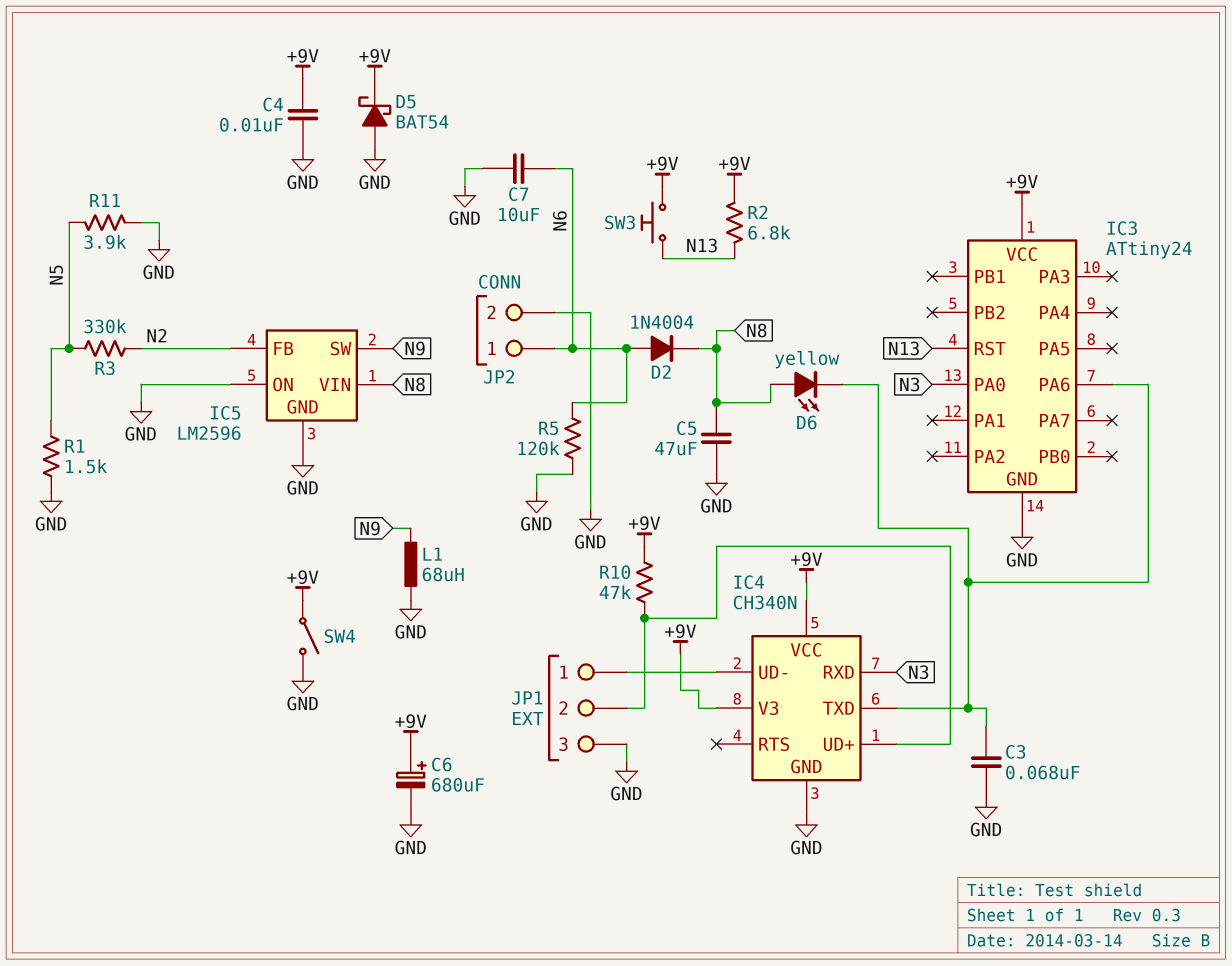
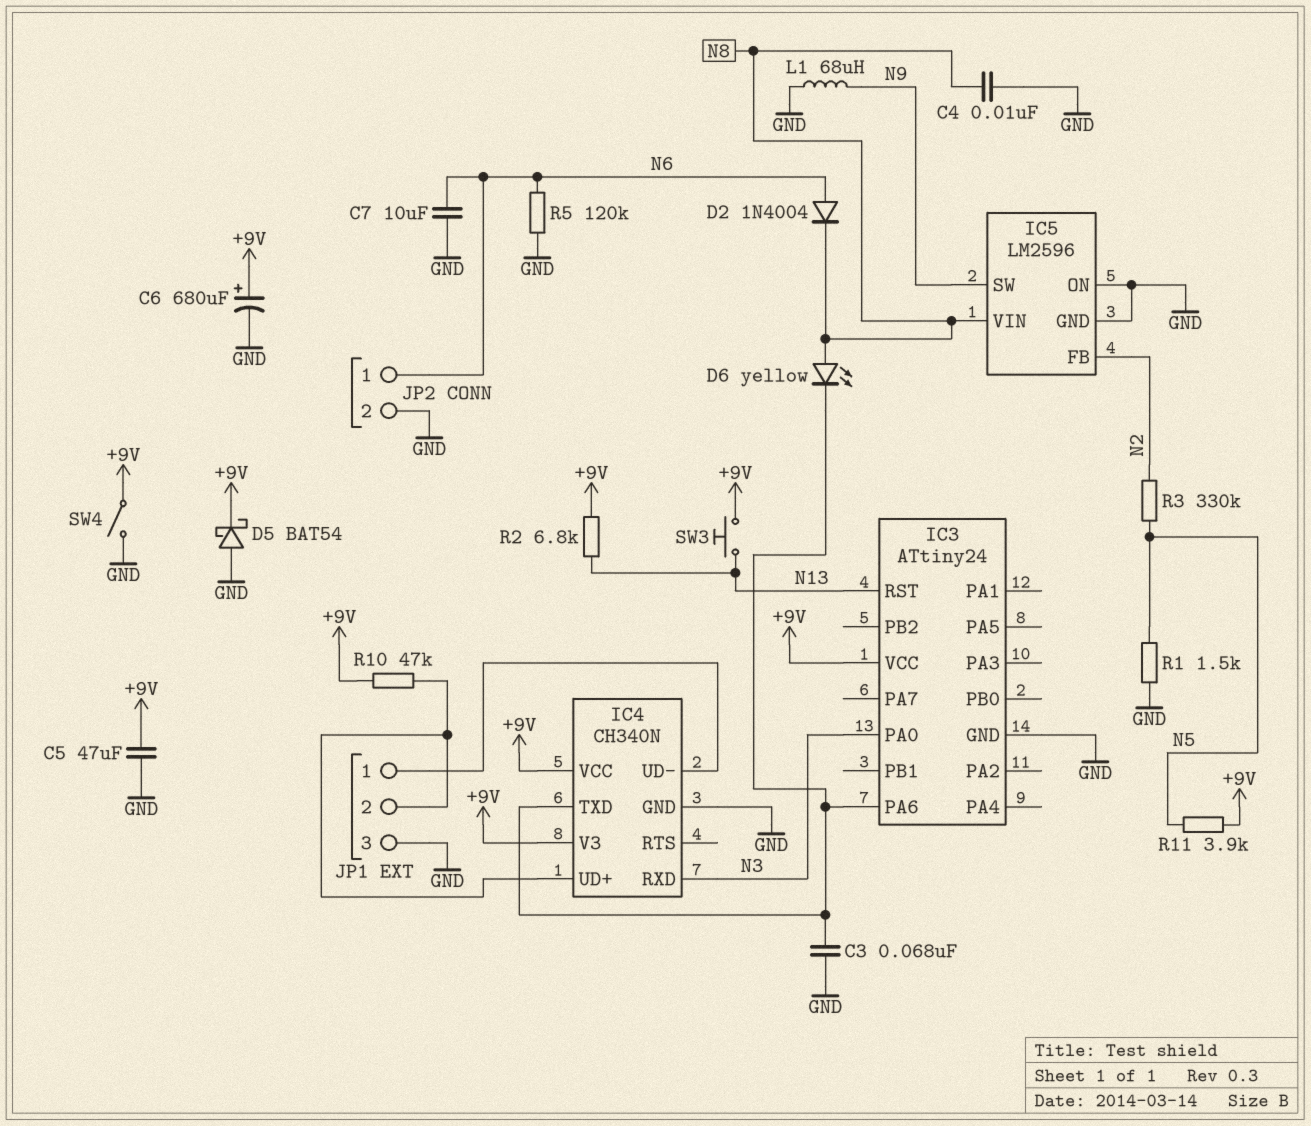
C4: 10nF (+9V, GND) -> 10nF (GND, N8)
C5: 47uF (GND, N8) -> 47uF (+9V, GND)
R11: 3.9k (GND, N5) -> 3.9k (+9V, N5)

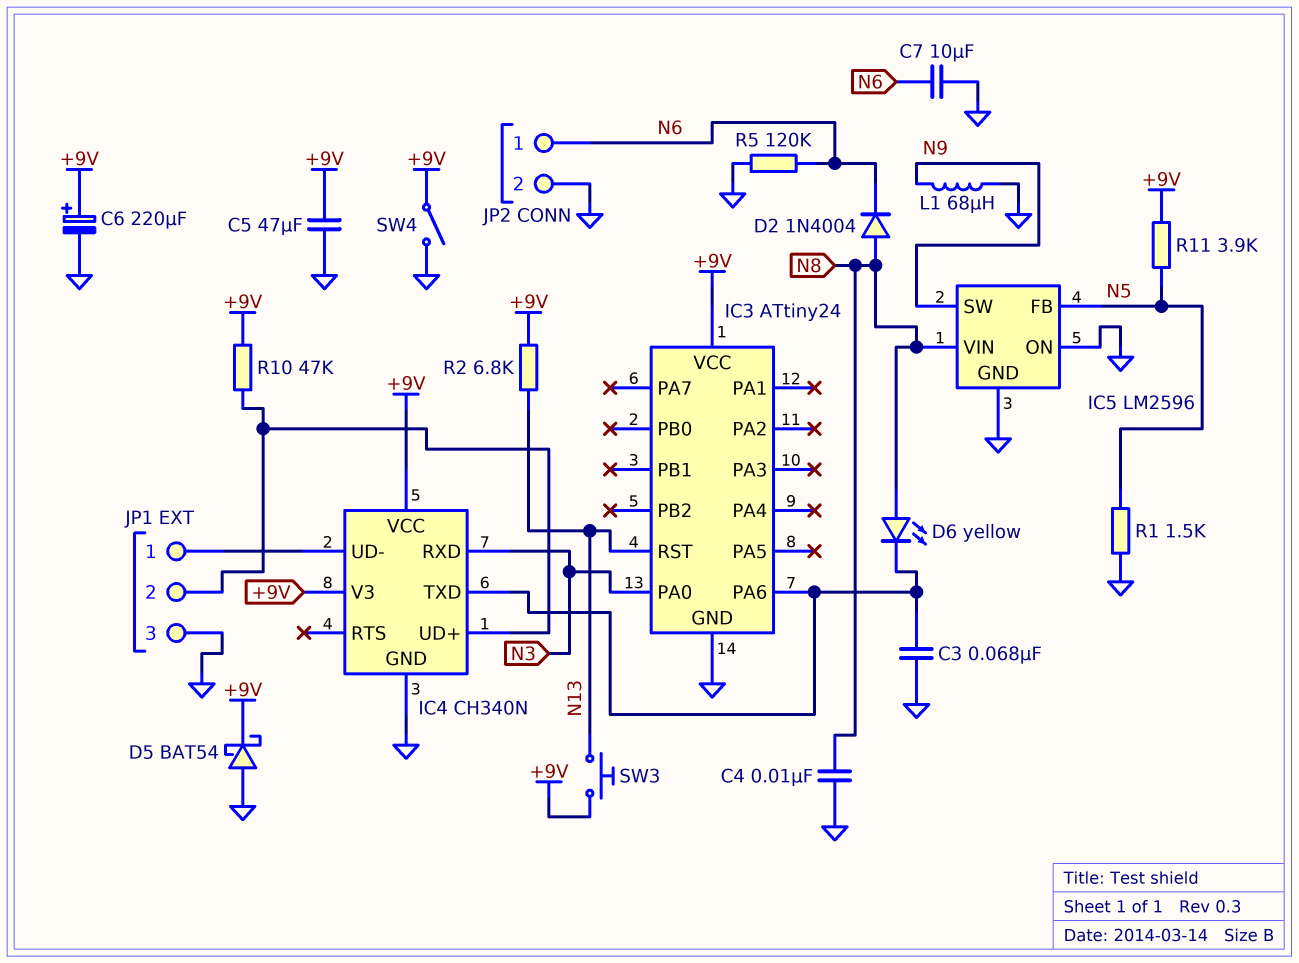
C6: 680uF (plus +9V, minus GND) -> 220uF (plus +9V, minus GND)
D2: diode 1N4004 (A N6, K N8) -> diode 1N4004 (A N8, K N6)
IC5 pin FB: N2 -> N5
R3: 330k (N2, N5) -> none

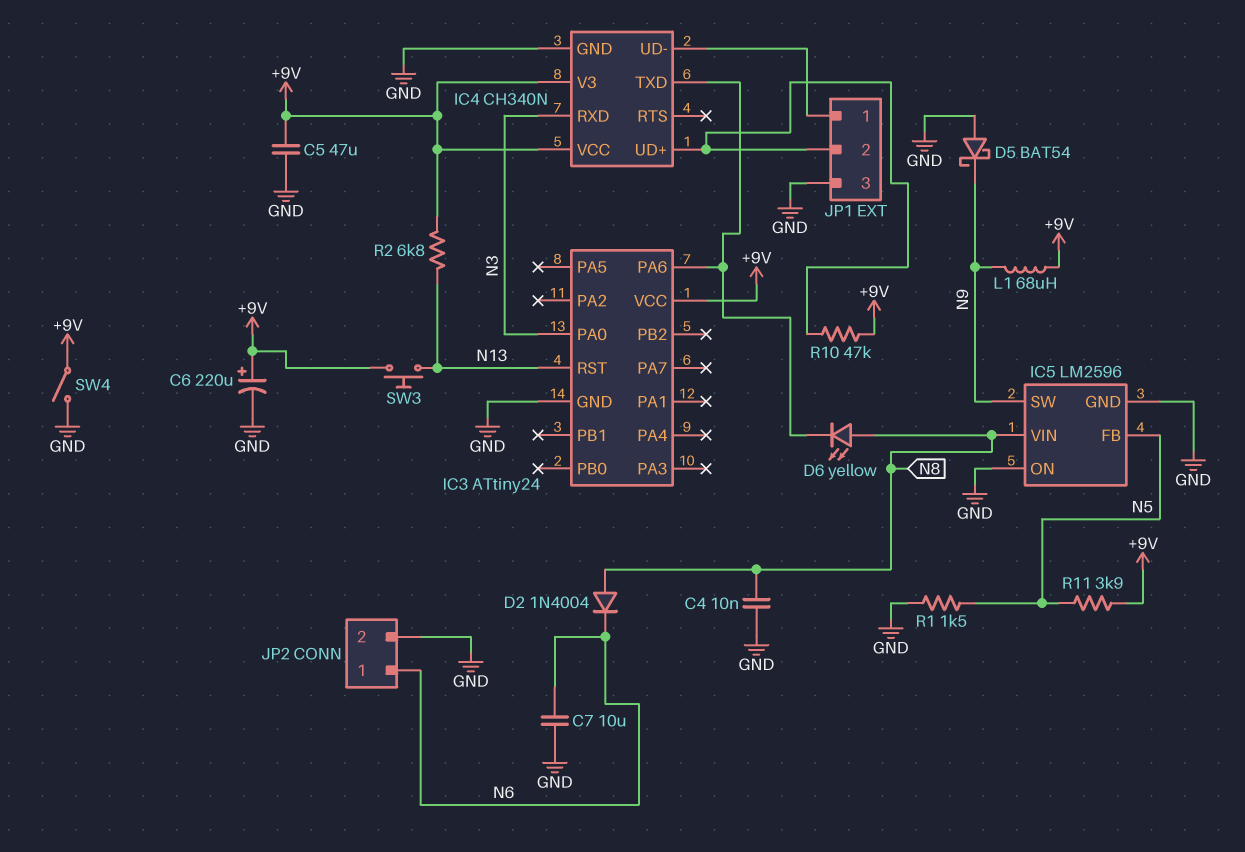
C3: 68nF (GND, IC3/PA6) -> none
D5: schottky BAT54 (A GND, K +9V) -> schottky BAT54 (A GND, K N9)
L1: 68uH (GND, N9) -> 68uH (+9V, N9)
R5: 120k (GND, N6) -> none

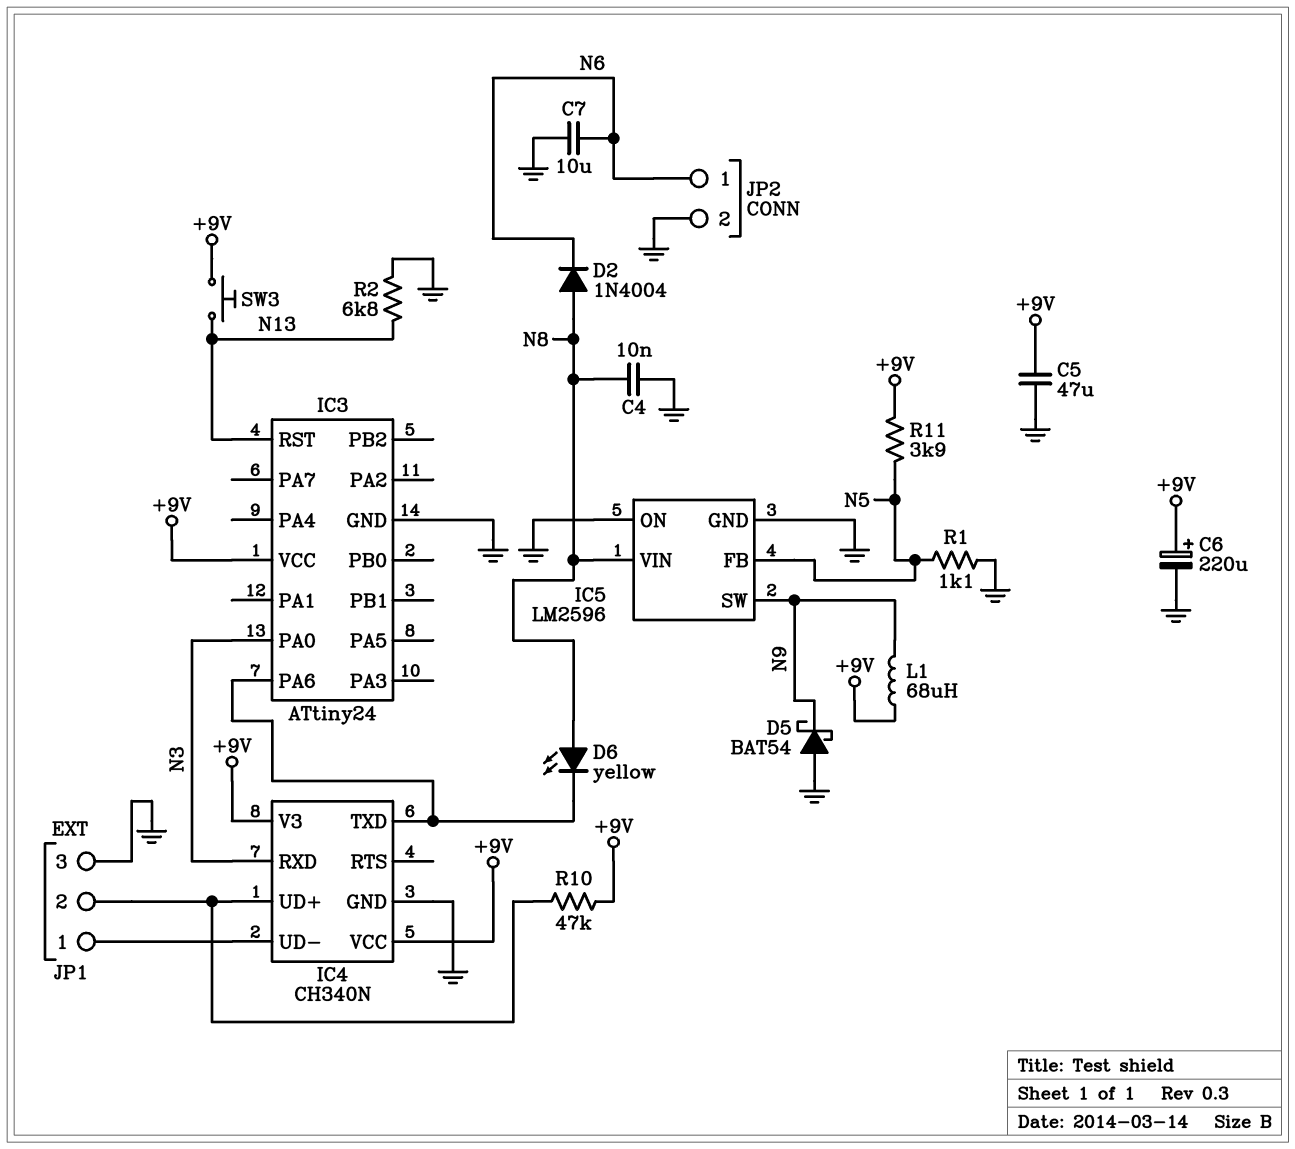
R1: 1.5k (GND, N5) -> 1.1k (GND, N5)
R2: 6.8k (+9V, N13) -> 6.8k (GND, N13)
SW4: switch (+9V, GND) -> none

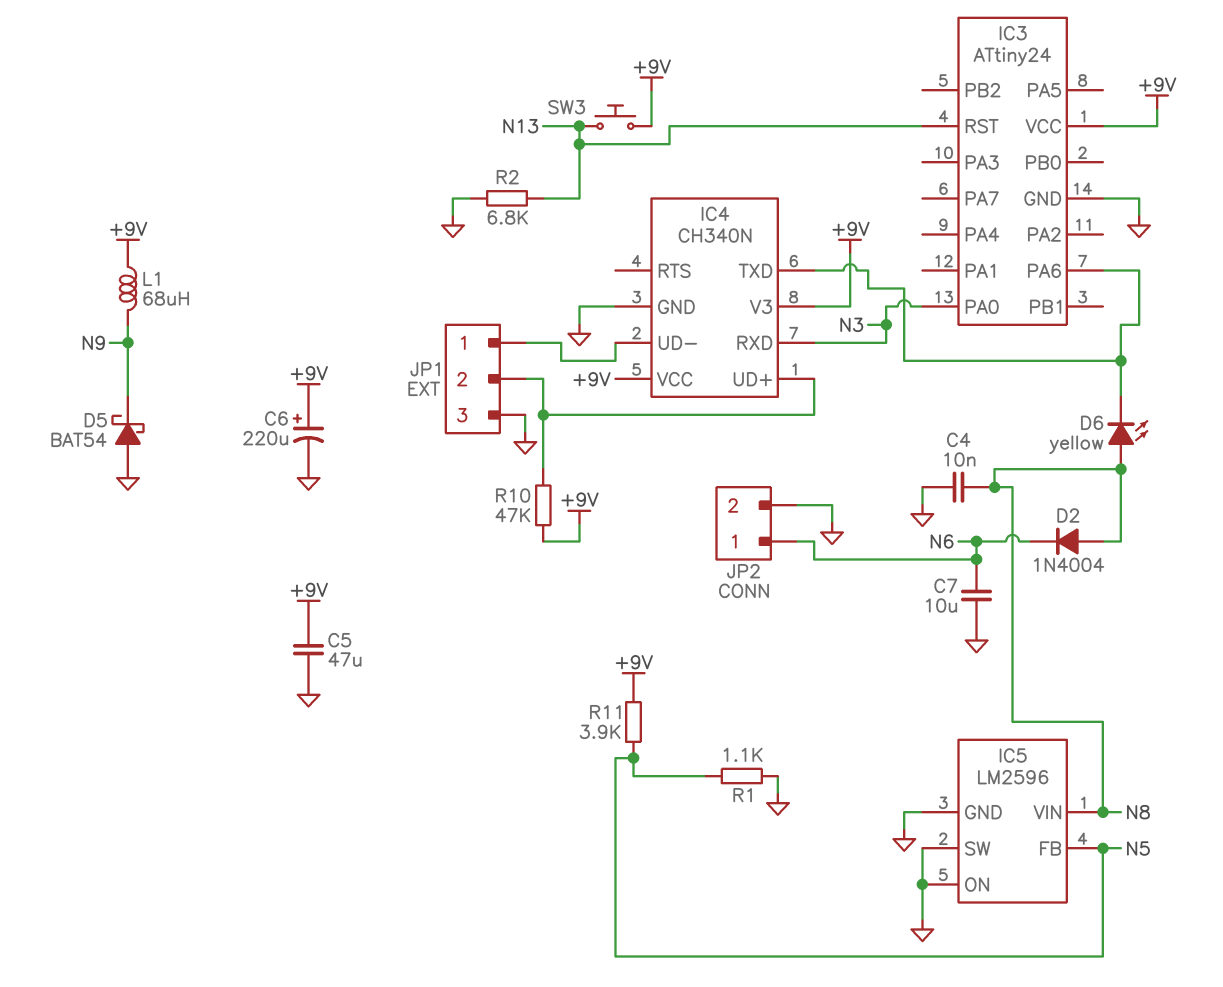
IC5 pin SW: N9 -> GND

